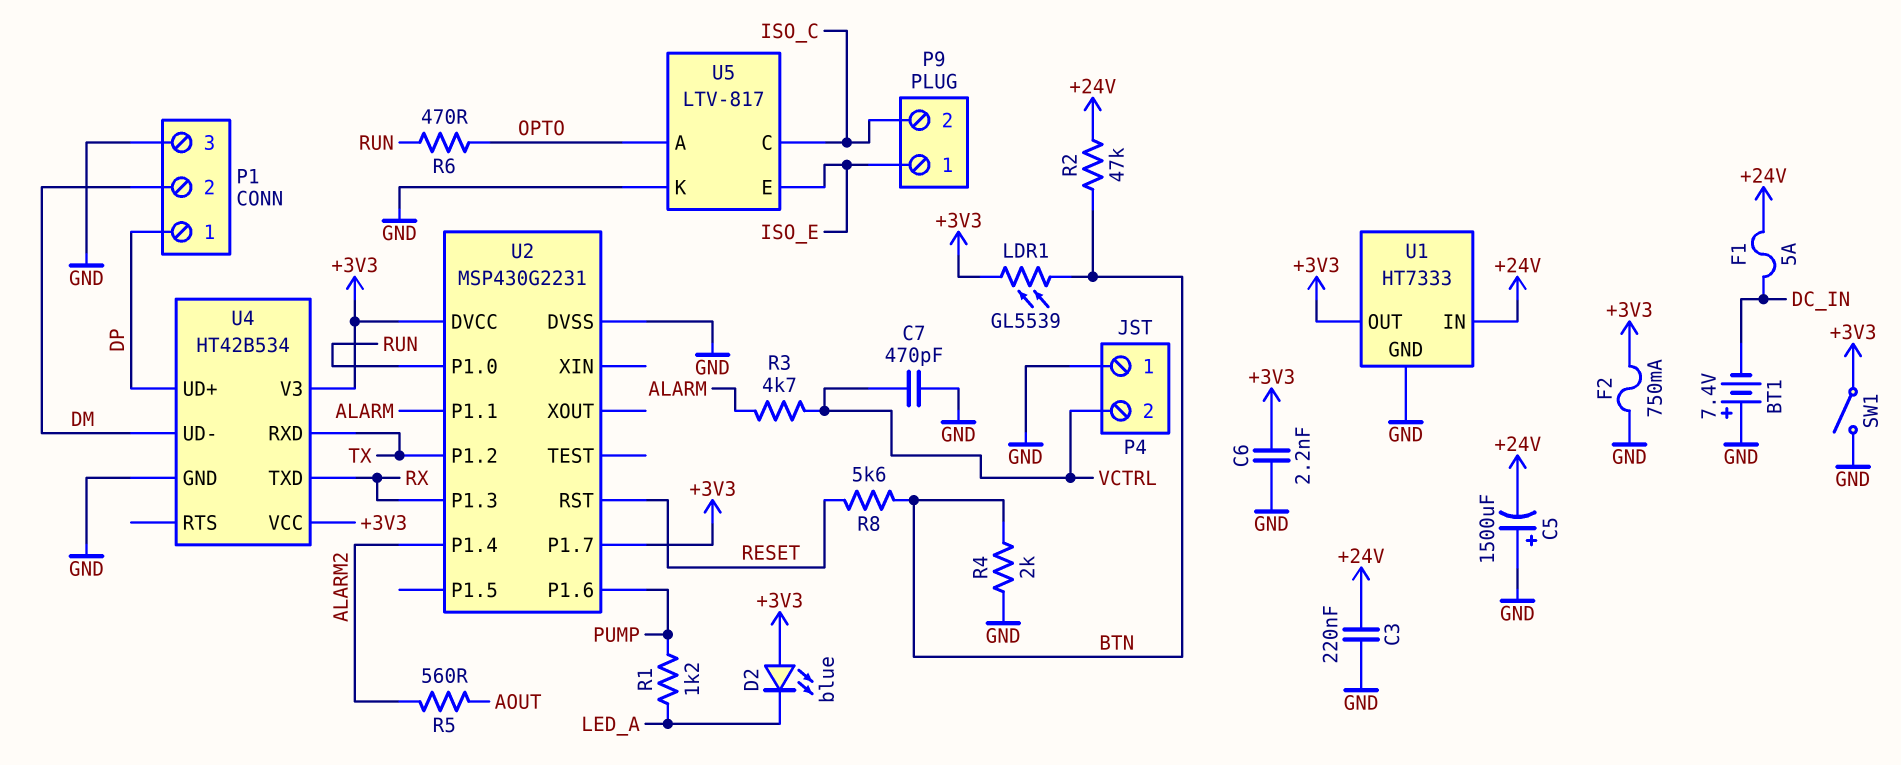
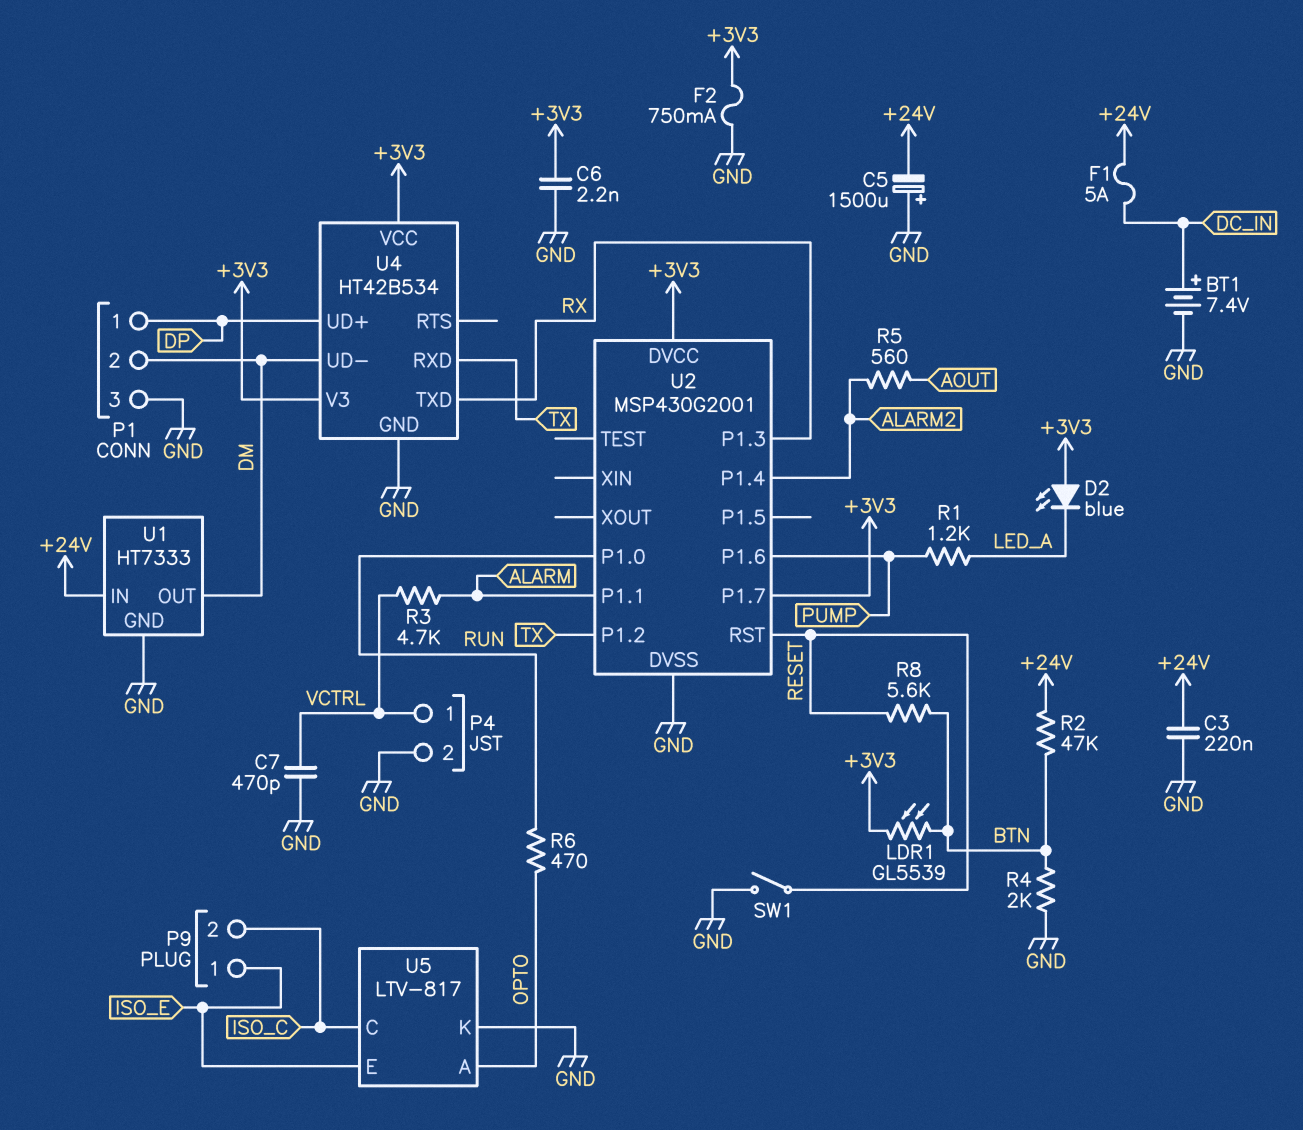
BT1: 7.4V (plus GND, minus DC_IN) -> 7.4V (plus DC_IN, minus GND)
P4 pin 1: GND -> VCTRL
P4 pin 2: VCTRL -> GND
SW1: switch (+3V3, GND) -> switch (GND, RESET)
U1 pin OUT: +3V3 -> DM
U2: MSP430G2231 -> MSP430G2001

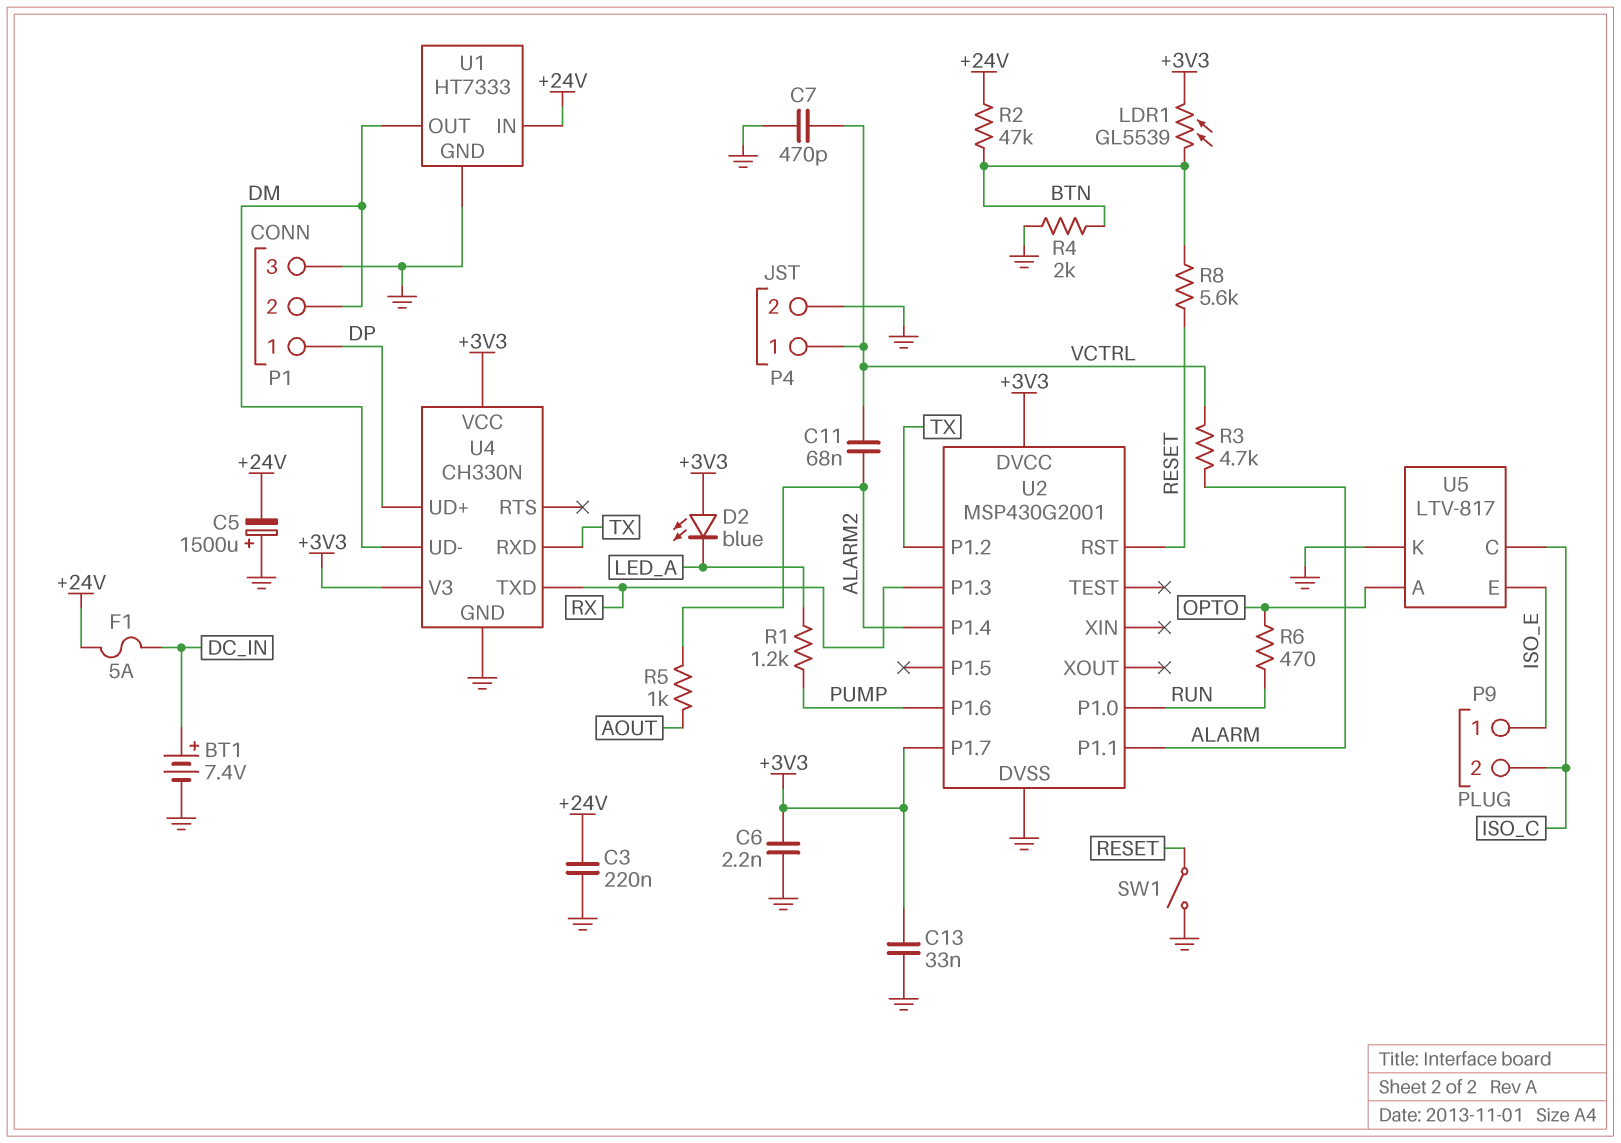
C11: none -> 68nF (ALARM2, VCTRL)
C13: none -> 33nF (+3V3, GND)
F2: 750mA (+3V3, GND) -> none
R5: 560 (ALARM2, AOUT) -> 1k (ALARM2, AOUT)
U4: HT42B534 -> CH330N

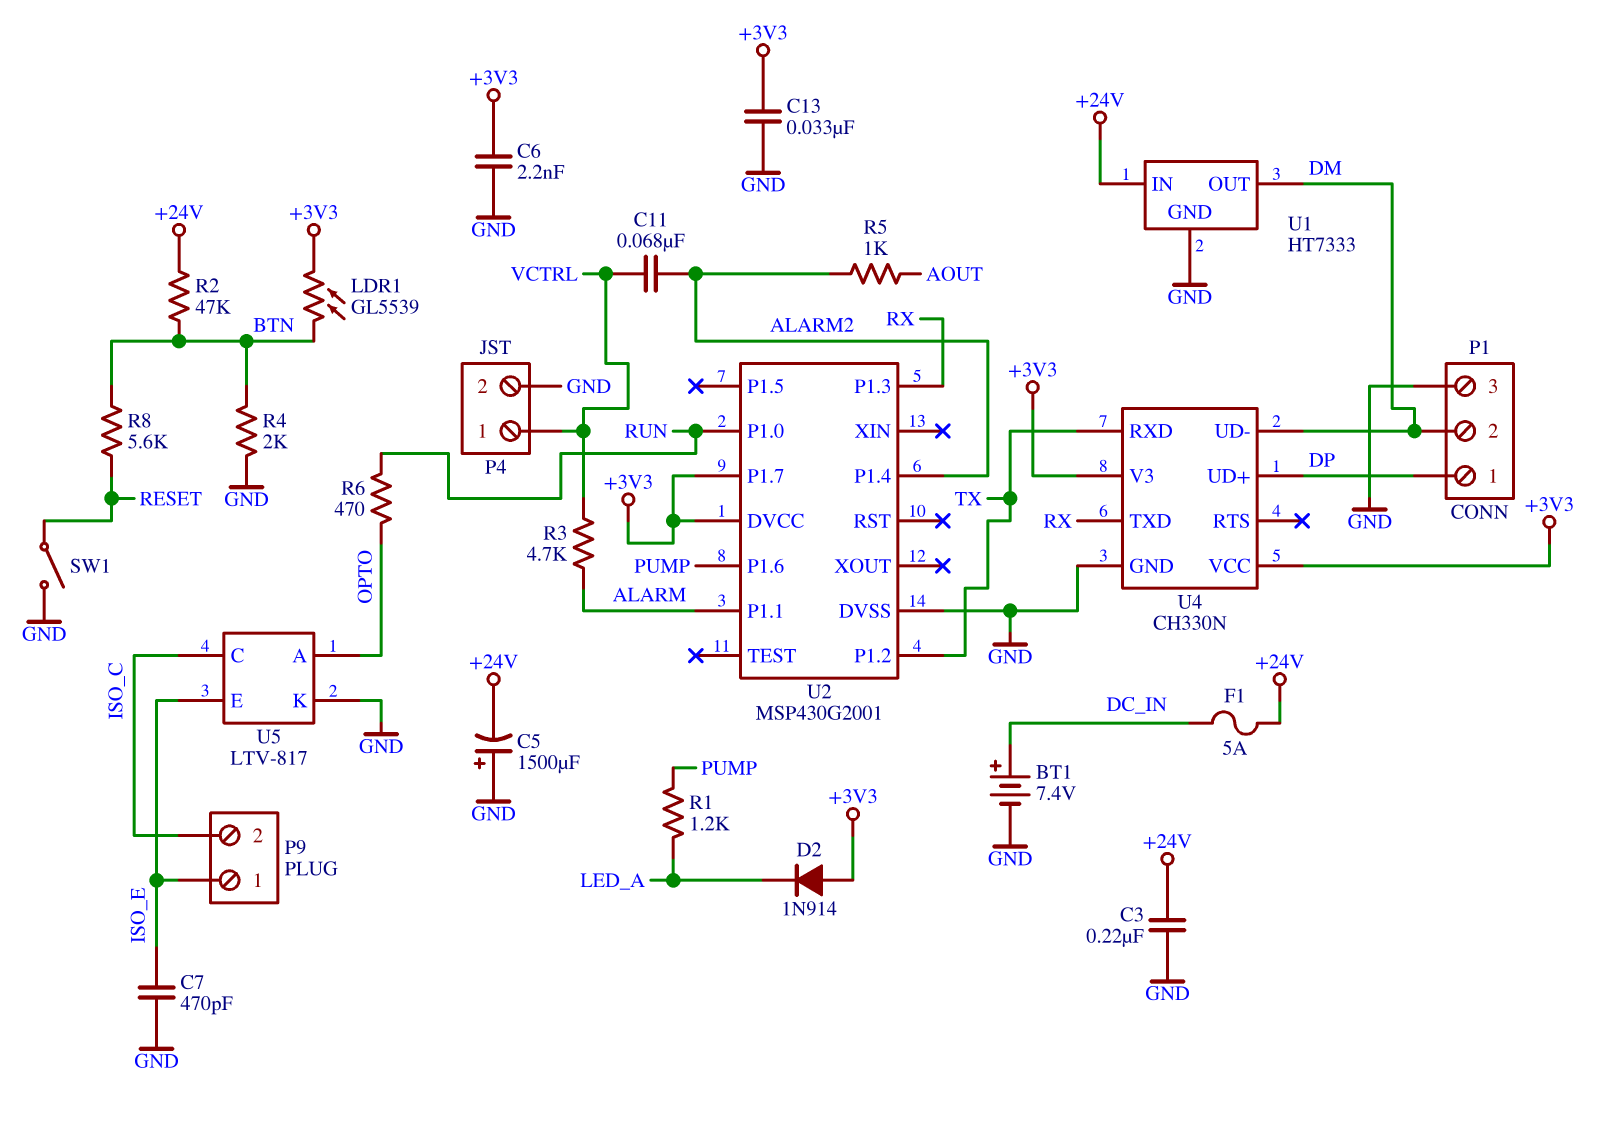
C7: 470pF (GND, VCTRL) -> 470pF (GND, ISO_E)
D2: LED blue (A +3V3, K LED_A) -> diode 1N914 (A +3V3, K LED_A)
U2 pin RST: RESET -> none

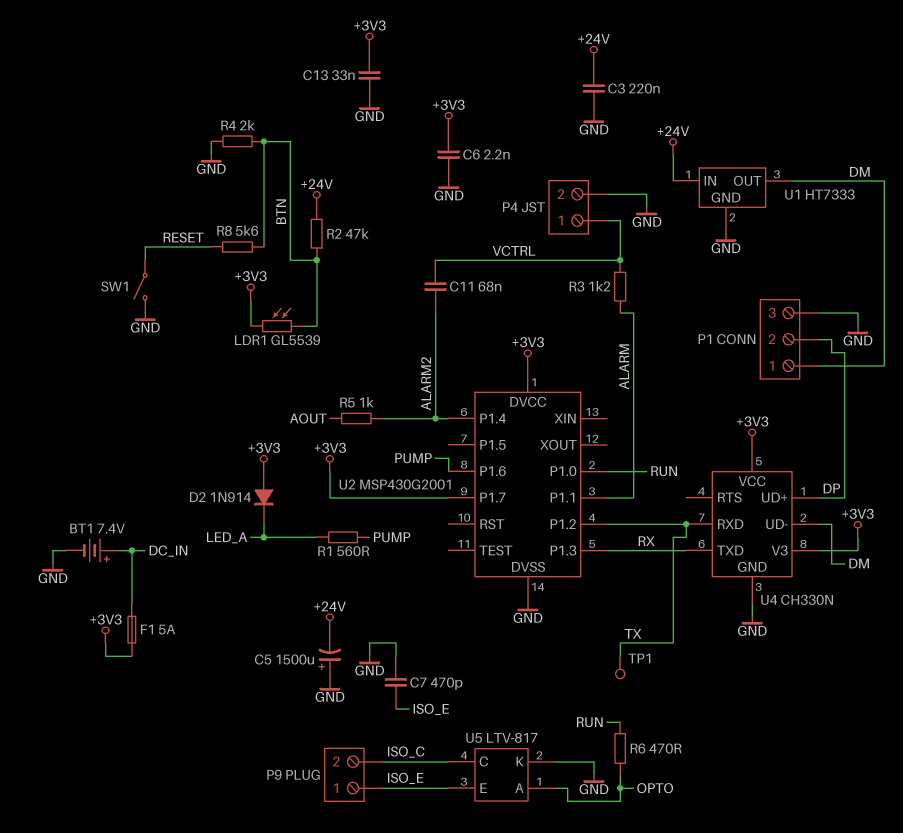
F1: 5A (+24V, DC_IN) -> 5A (+3V3, DC_IN)
P1 pin 1: DP -> DM
P1 pin 2: DM -> DP
R1: 1.2k (LED_A, PUMP) -> 560 (LED_A, PUMP)
R3: 4.7k (ALARM, VCTRL) -> 1.2k (ALARM, VCTRL)
TP1: none -> test point (TX)

